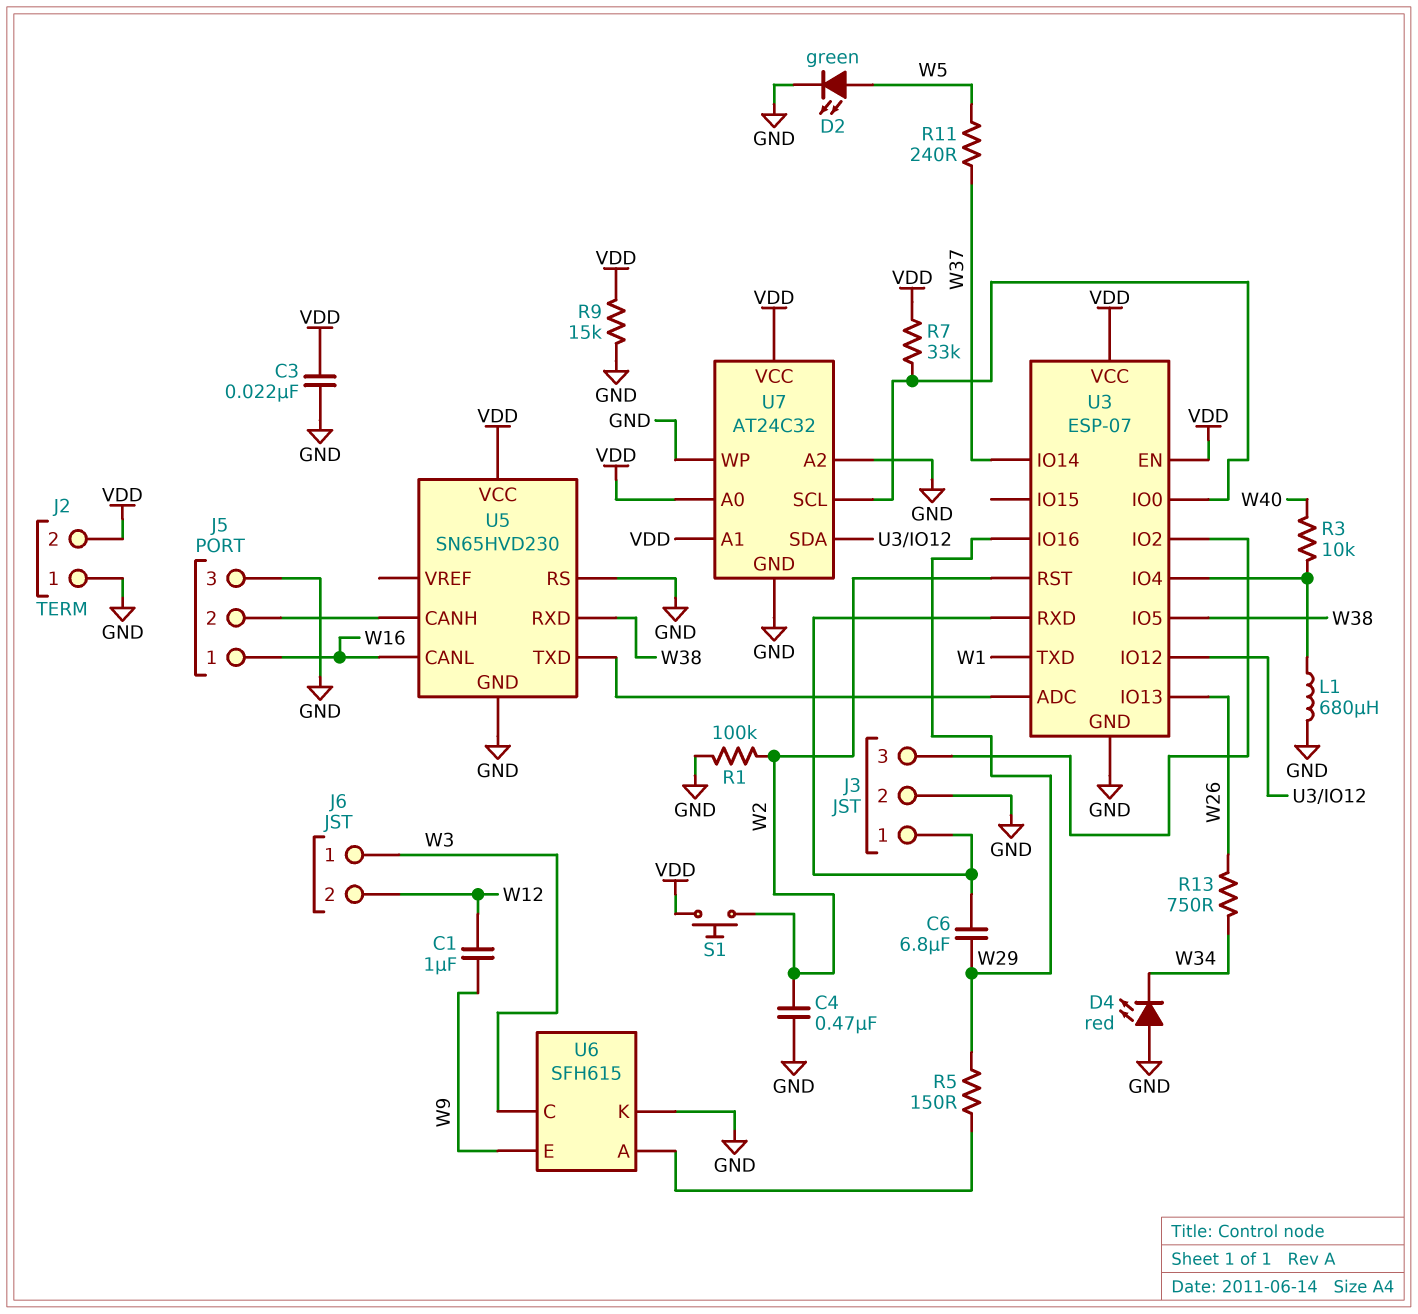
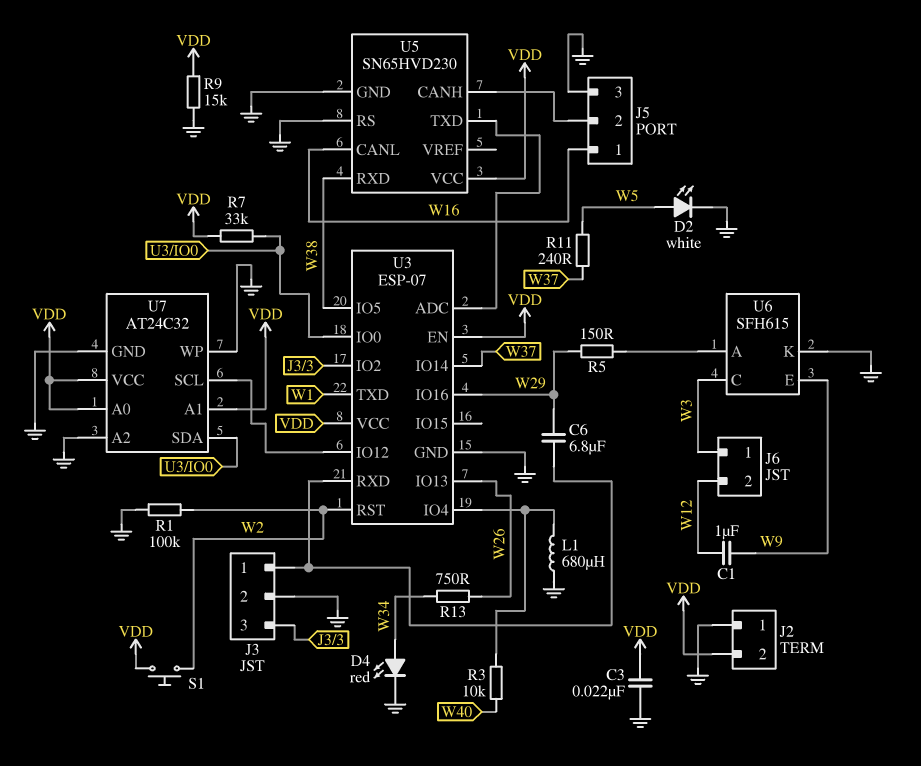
C4: 470nF (GND, W2) -> none
D2: LED green (A W5, K GND) -> LED white (A W5, K GND)
D4: LED red (A GND, K W34) -> LED red (A W34, K GND)
U7 pin SCL: U3/IO0 -> U3/IO12
U7 pin SDA: U3/IO12 -> U3/IO0

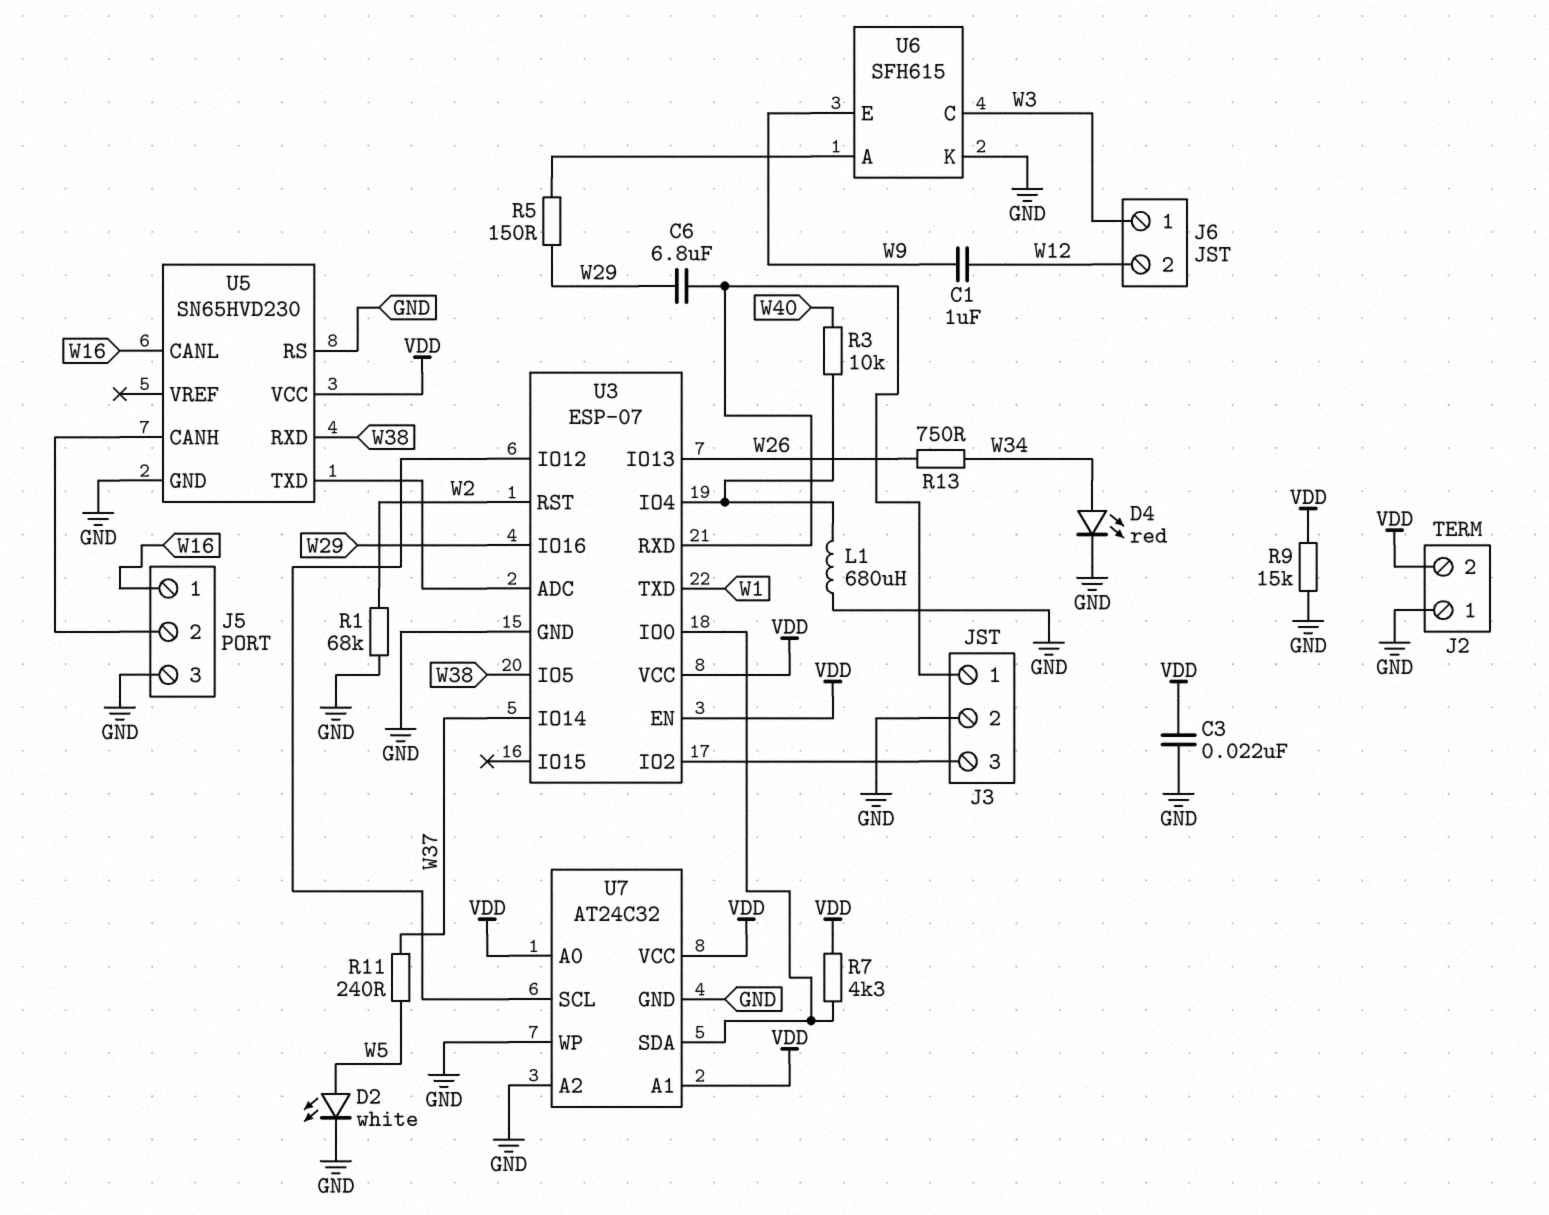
R1: 100k (GND, W2) -> 68k (GND, W2)
R7: 33k (U3/IO0, VDD) -> 4.3k (U3/IO0, VDD)
S1: button (VDD, W2) -> none

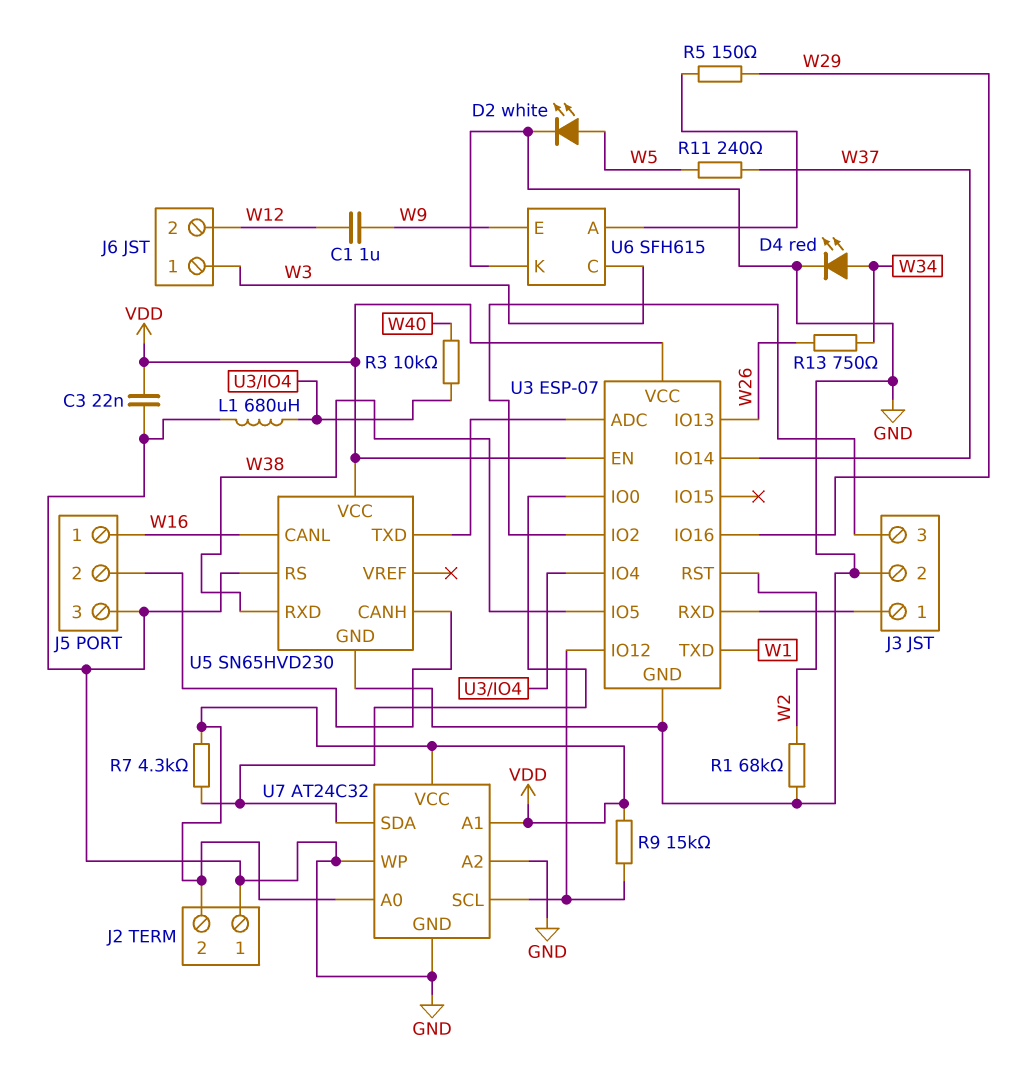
C6: 6.8uF (J3/1, W29) -> none
R9: 15k (GND, VDD) -> 15k (U3/IO12, VDD)

